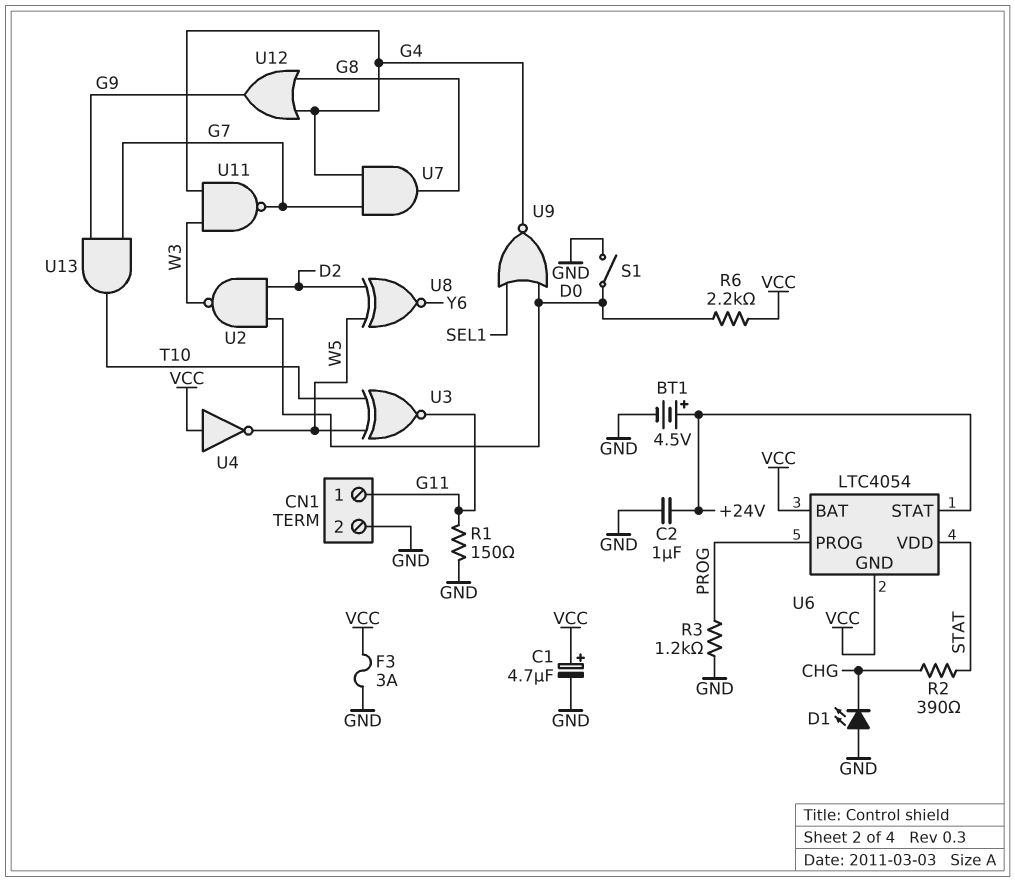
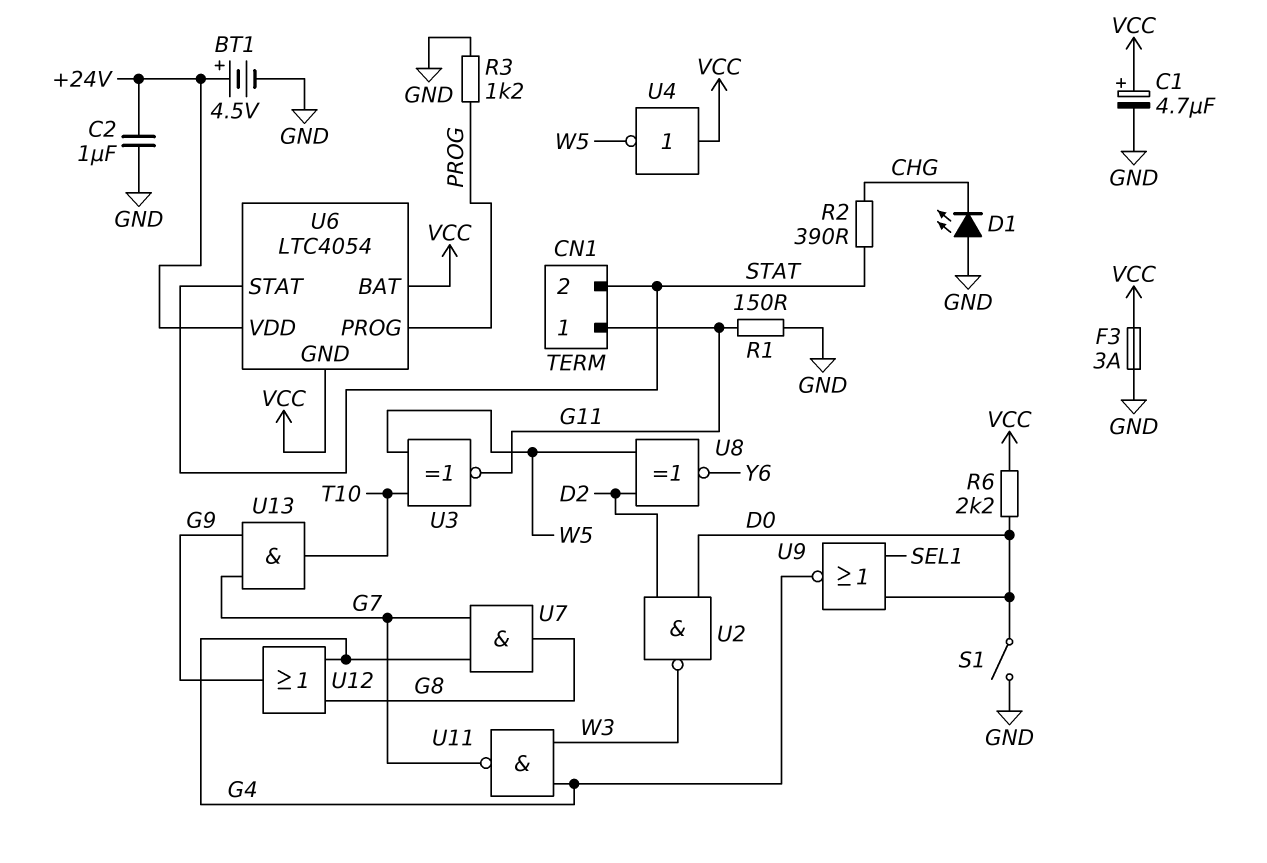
CN1 pin 2: GND -> STAT
U6 pin STAT: +24V -> STAT
U6 pin VDD: STAT -> +24V

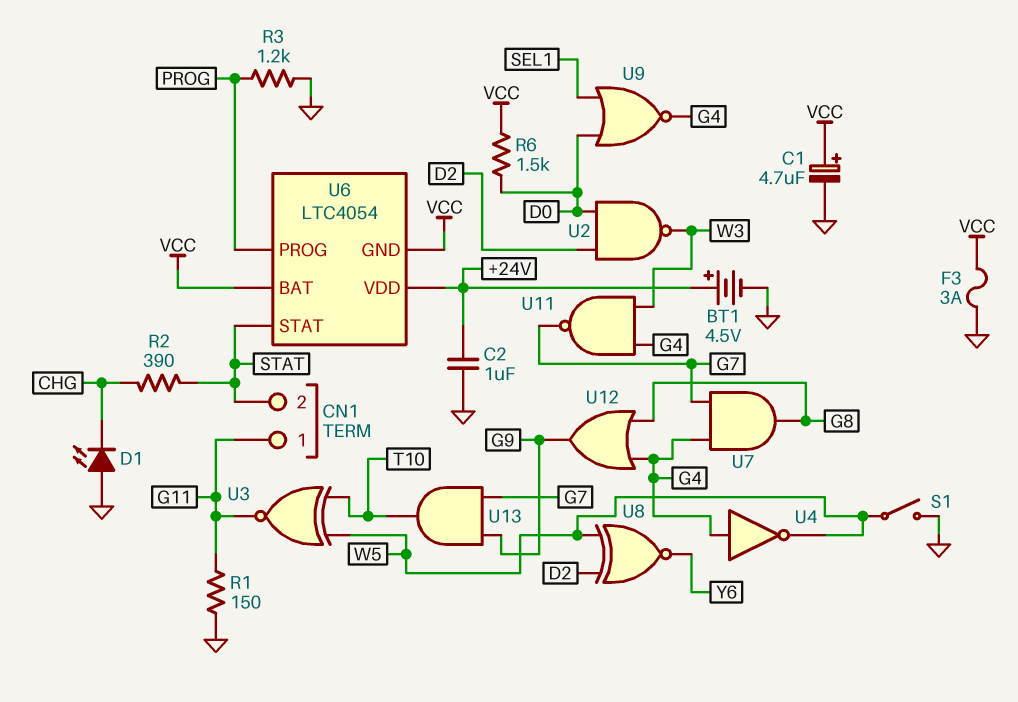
R6: 2.2k (D0, VCC) -> 1.5k (D0, VCC)
S1: switch (D0, GND) -> switch (GND, W5)
U4: NOT (in VCC, out W5) -> NOT (in G4, out W5)

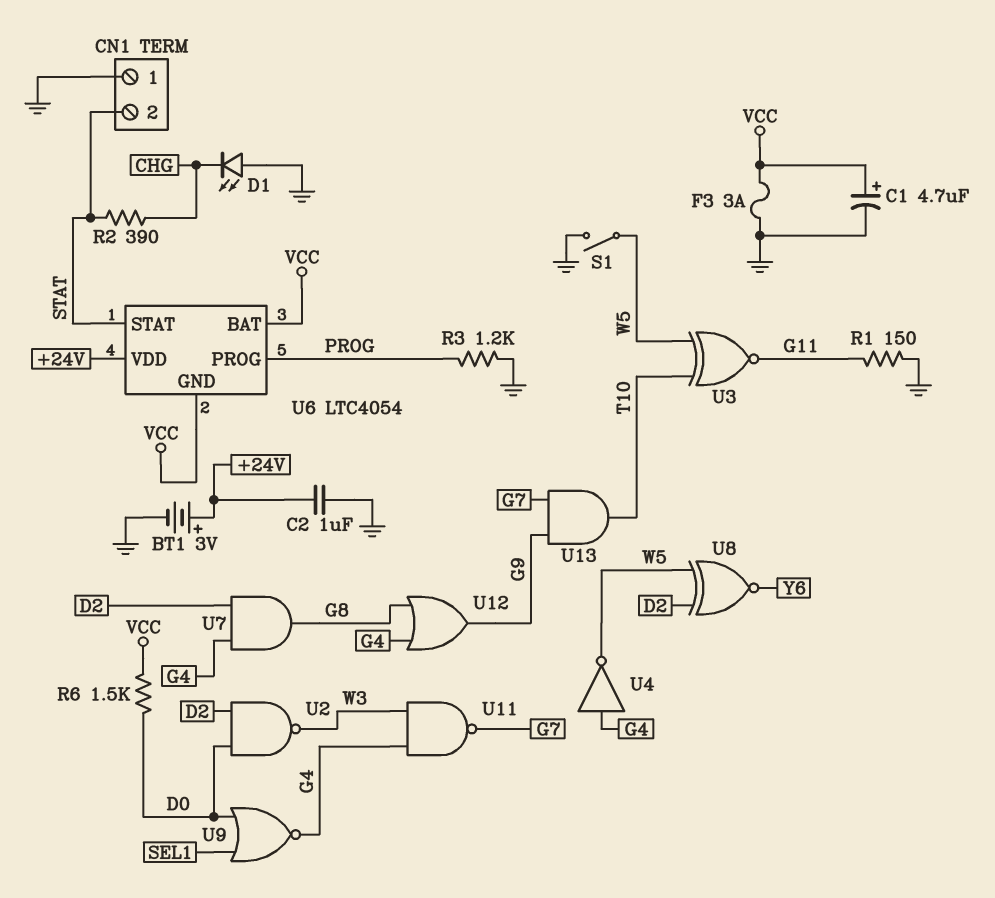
BT1: 4.5V (plus +24V, minus GND) -> 3V (plus +24V, minus GND)
CN1 pin 1: G11 -> GND
U7: AND (in G4, in G7, out G8) -> AND (in D2, in G4, out G8)

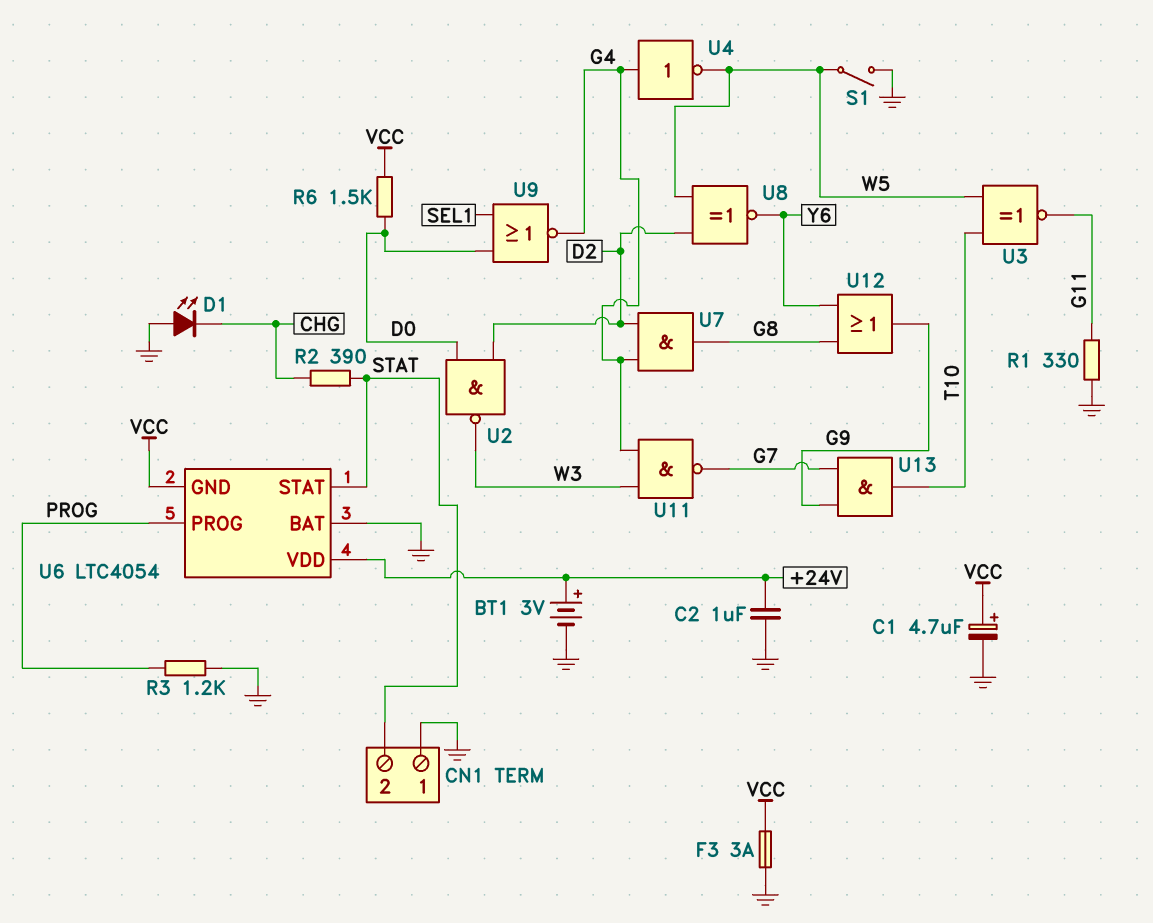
R1: 150 (G11, GND) -> 330 (G11, GND)
U6 pin BAT: VCC -> GND
U12: OR (in G4, in G8, out G9) -> OR (in G8, in Y6, out G9)

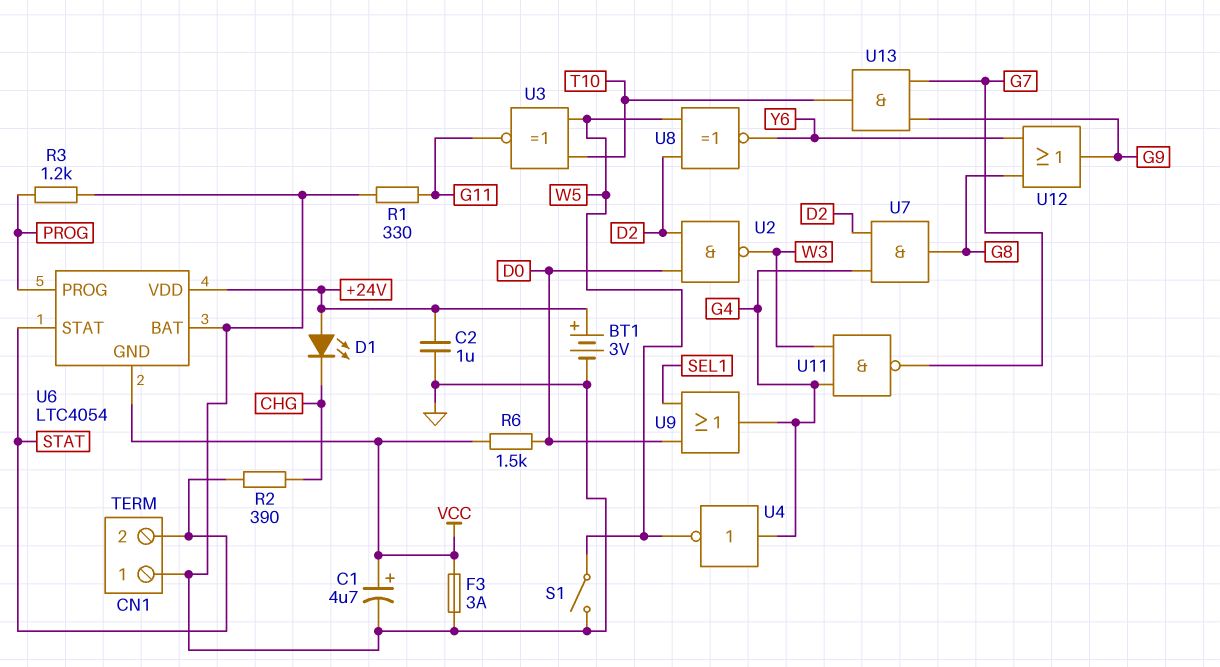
D1: LED (A GND, K CHG) -> LED (A +24V, K CHG)
U9: NOR (in D0, in SEL1, out G4) -> OR (in D0, in SEL1, out G4)

